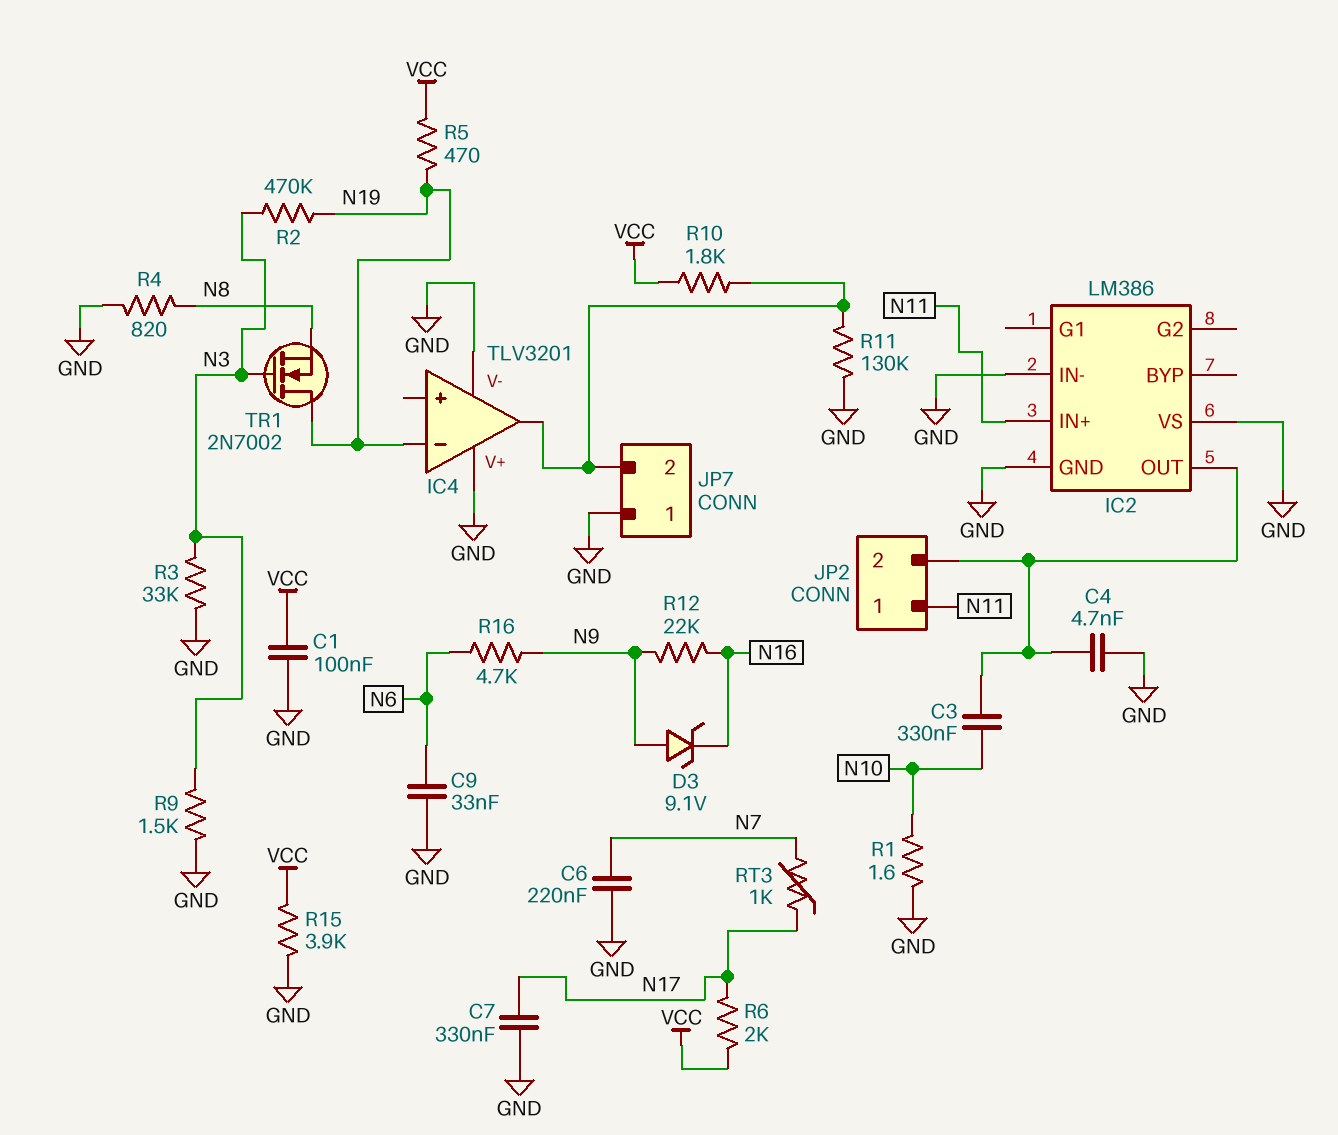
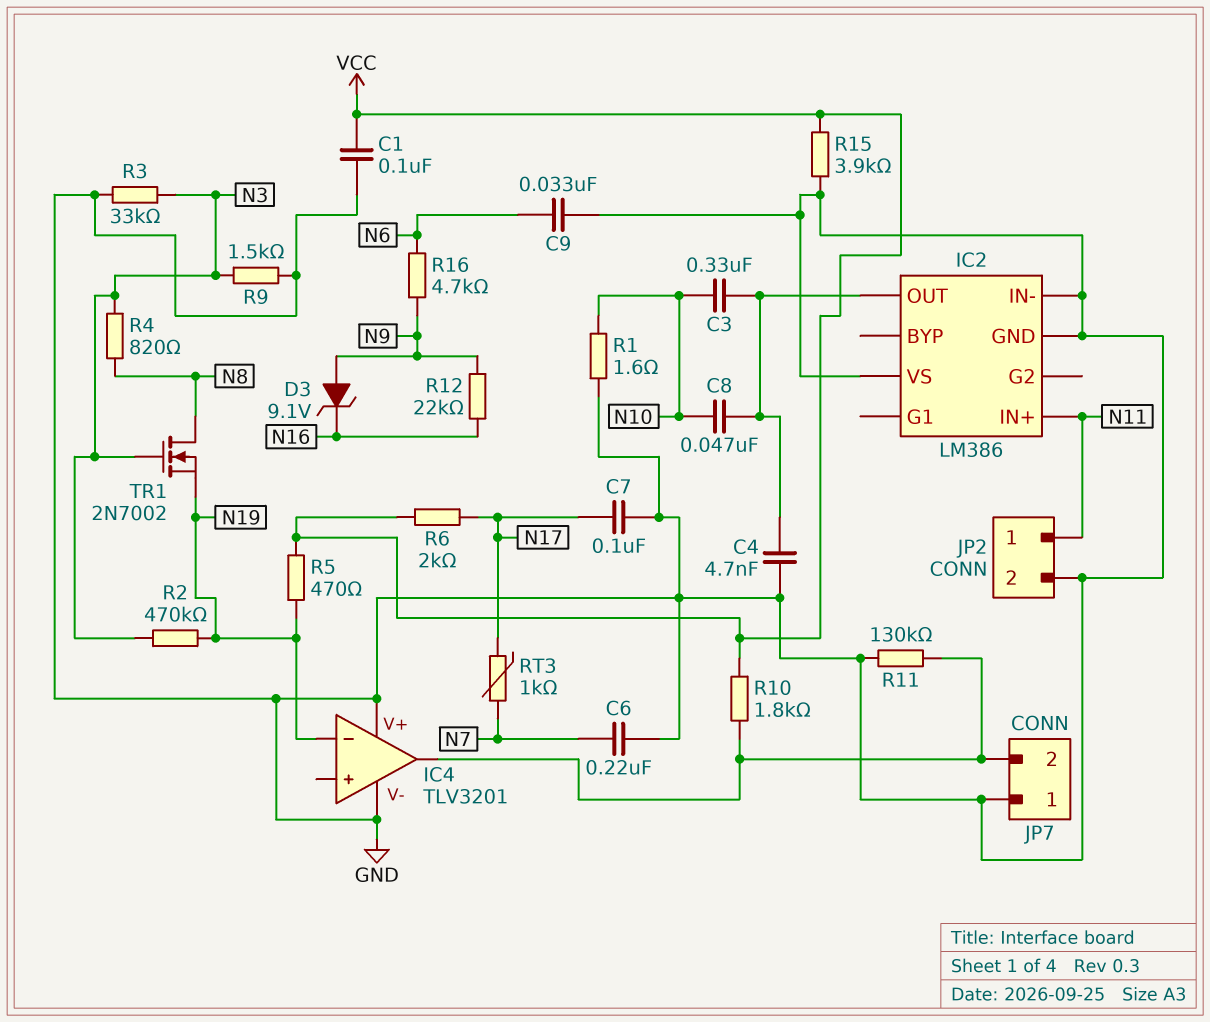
C7: 330nF (GND, N17) -> 100nF (GND, N17)
C8: none -> 47nF (IC2/OUT, N10)
JP2 pin 2: IC2/OUT -> GND
R4: 820 (GND, N8) -> 820 (N3, N8)
TR1: NMOS 2N7002 (G N3, D N19, S N8) -> NMOS 2N7002 (G N3, D N8, S N19)

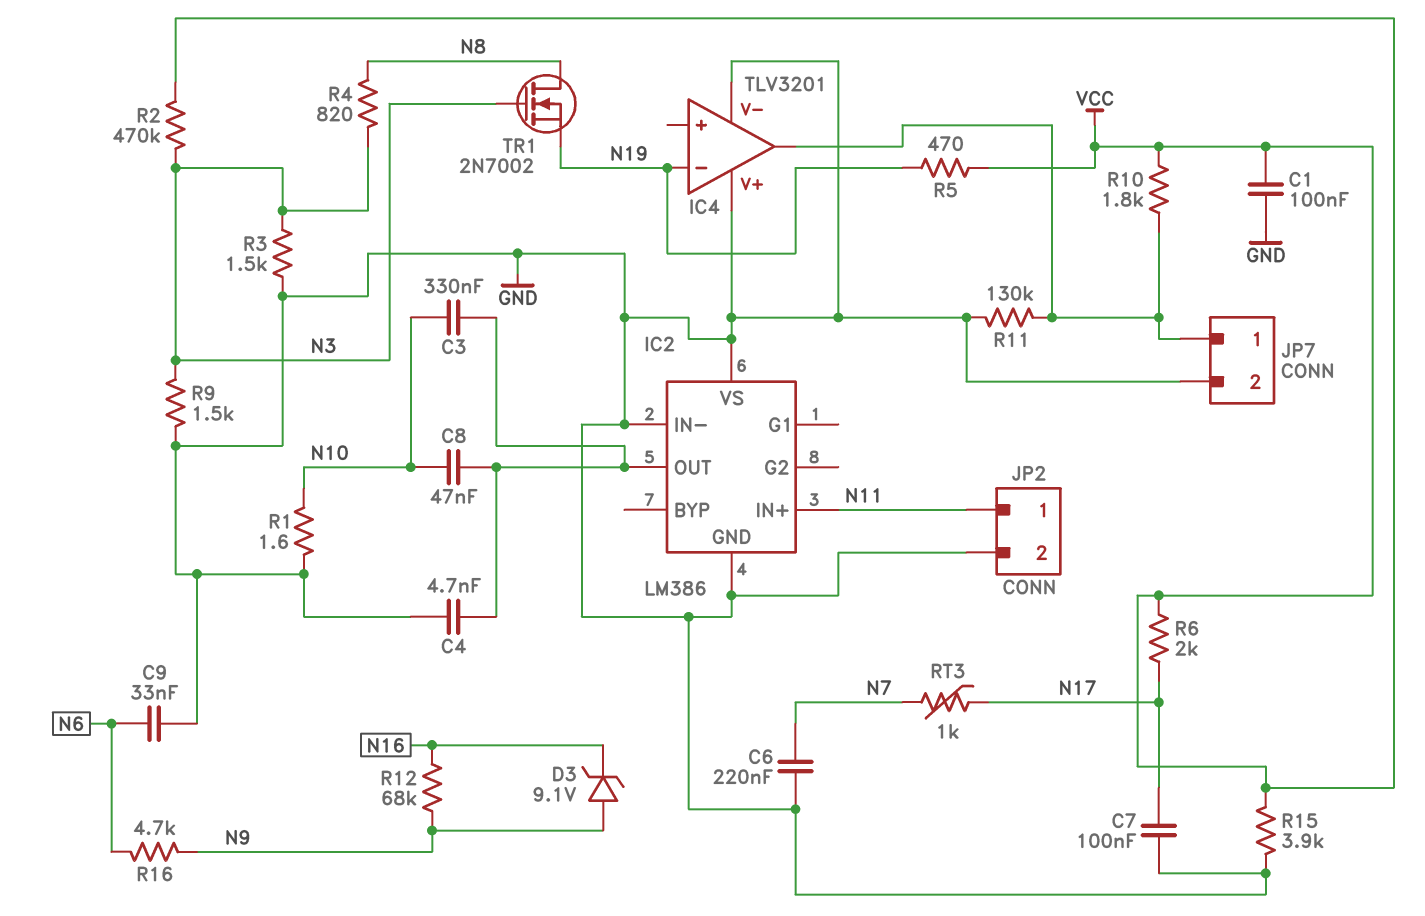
JP7 pin 1: GND -> IC4/out
JP7 pin 2: IC4/out -> GND
R2: 470k (N3, N19) -> 470k (N3, VCC)
R3: 33k (GND, N3) -> 1.5k (GND, N3)
R12: 22k (N9, N16) -> 68k (N9, N16)

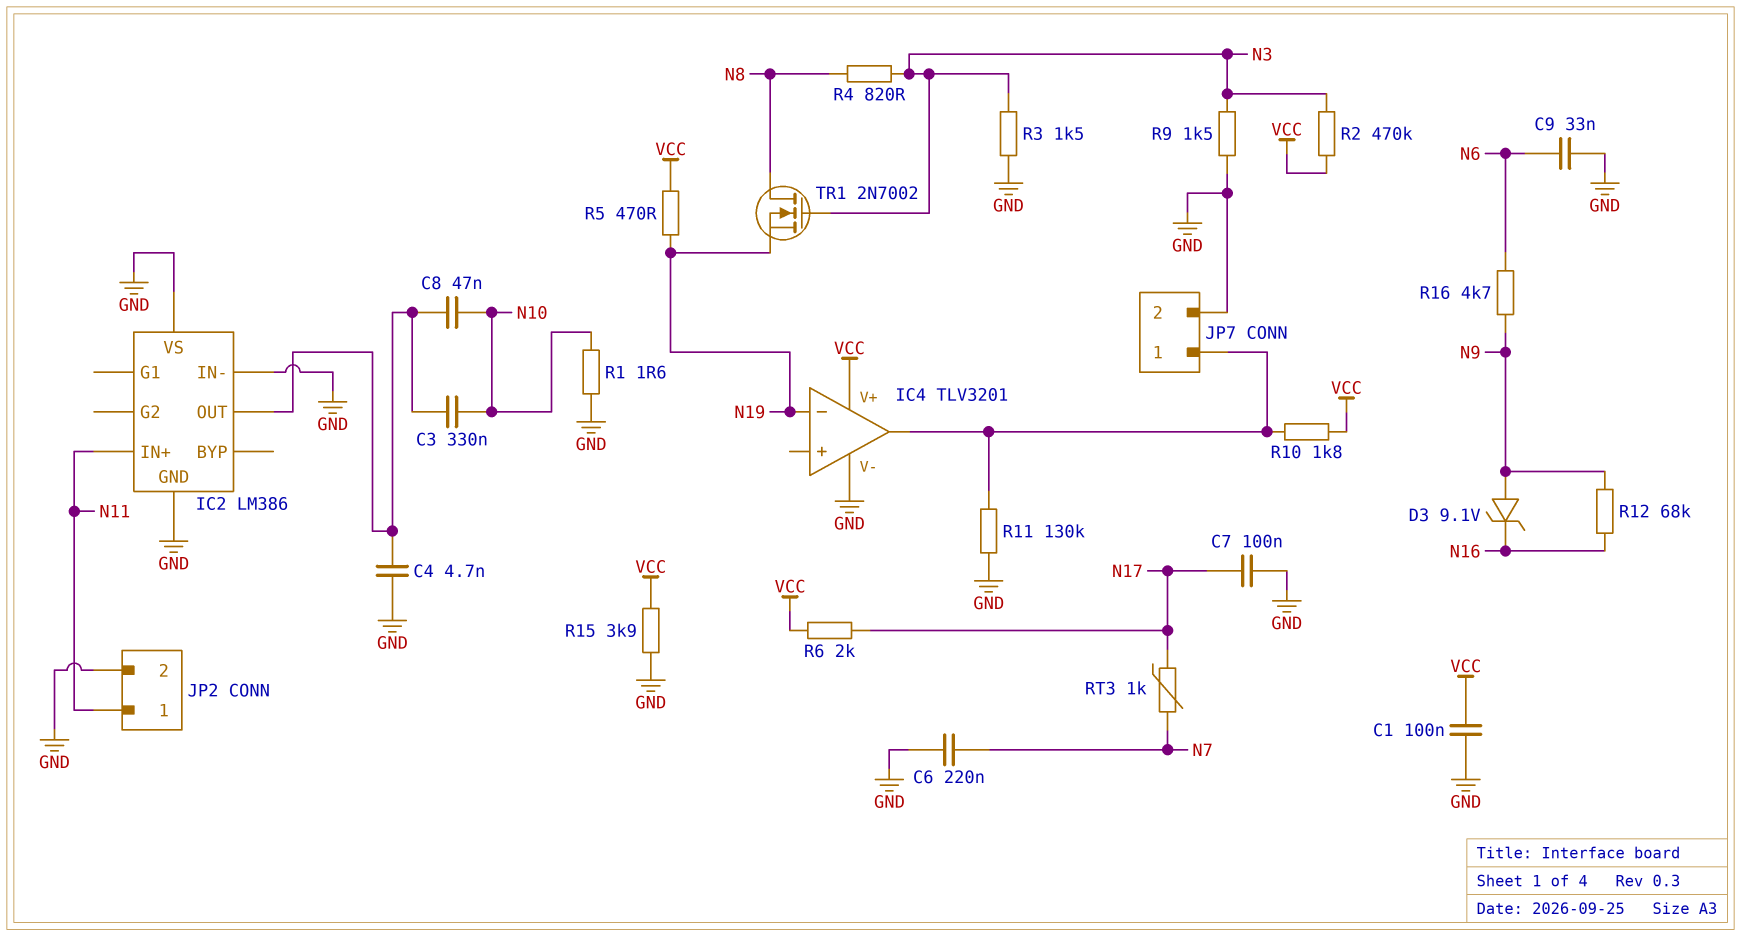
IC4 pin V+: GND -> VCC

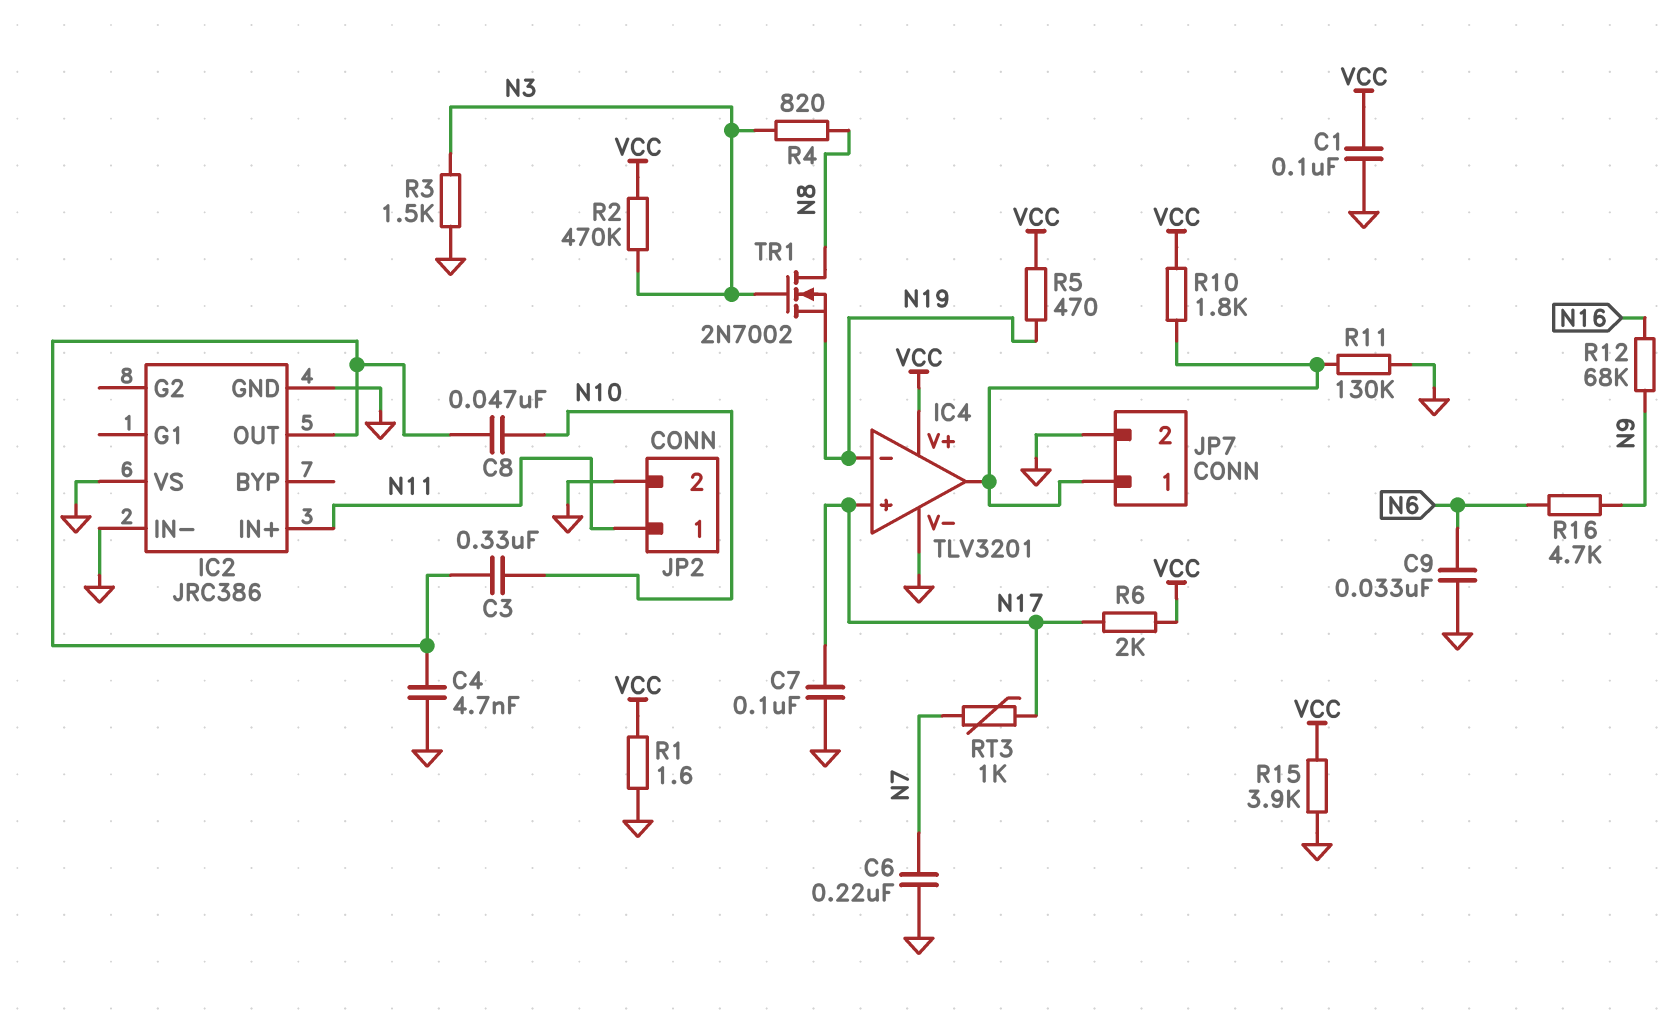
D3: zener 9.1V (A N9, K N16) -> none
IC2: LM386 -> JRC386
IC4 pin in+: none -> N17
R1: 1.6 (GND, N10) -> 1.6 (GND, VCC)
R9: 1.5k (GND, N3) -> none

